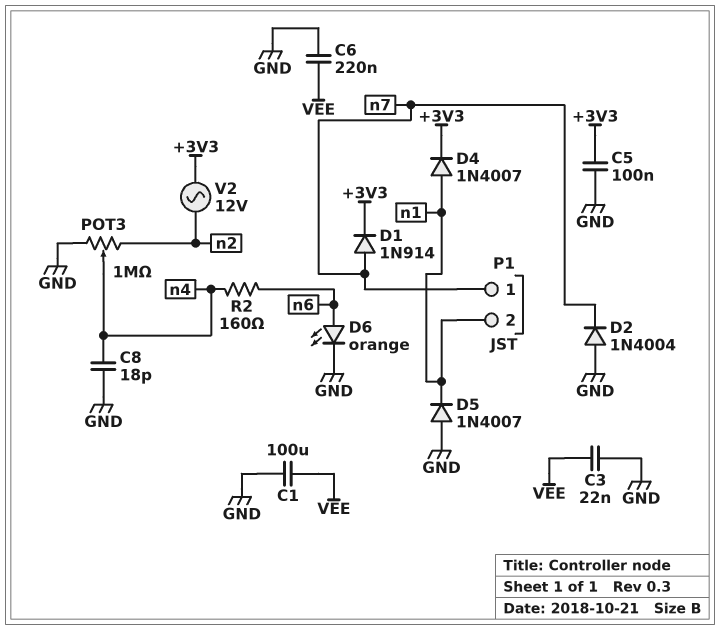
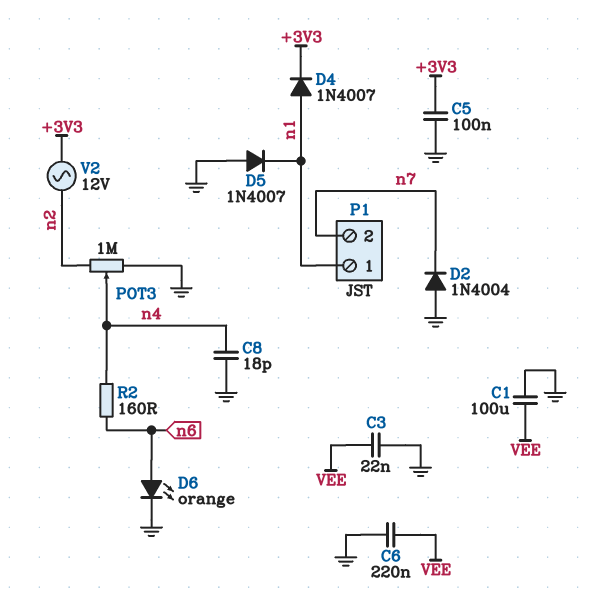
D1: diode 1N914 (A n7, K +3V3) -> none
P1 pin 1: n7 -> n1
P1 pin 2: n1 -> n7

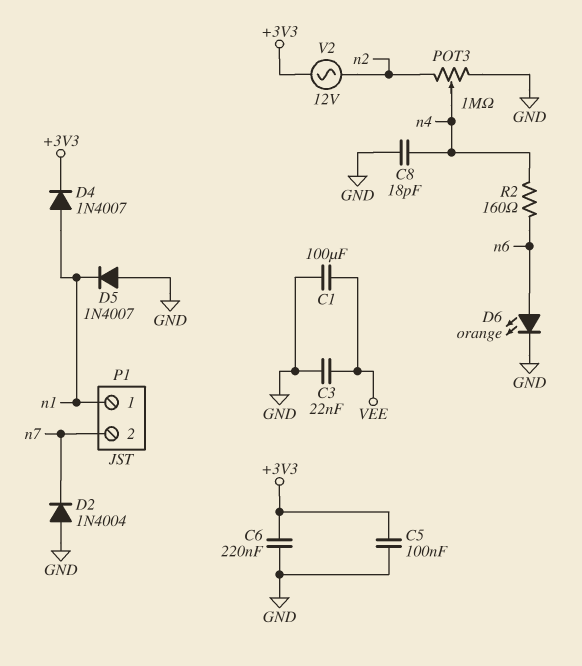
C6: 220nF (GND, VEE) -> 220nF (+3V3, GND)

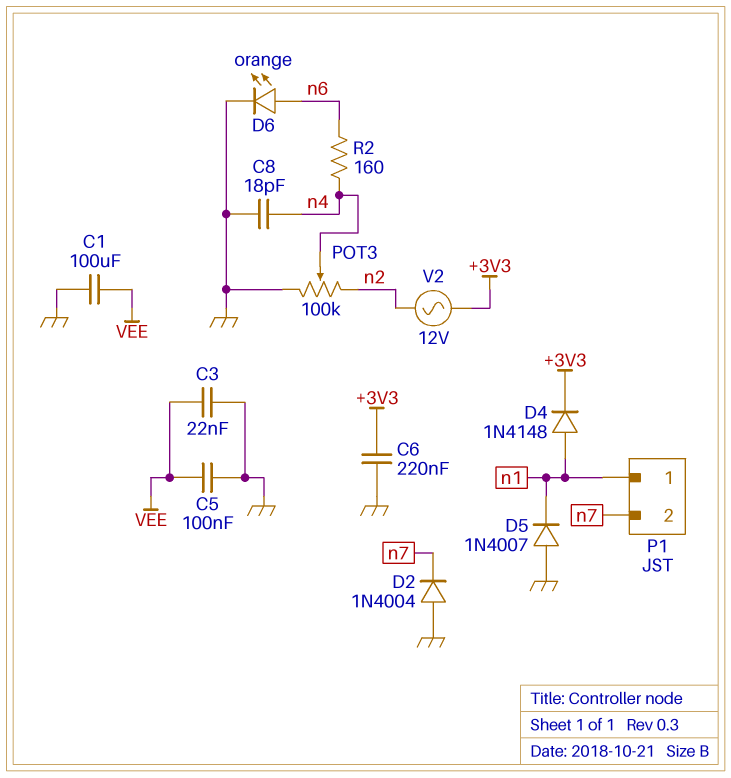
C5: 100nF (+3V3, GND) -> 100nF (GND, VEE)
D4: diode 1N4007 (A n1, K +3V3) -> diode 1N4148 (A n1, K +3V3)
POT3: 1M (GND, n2, wiper n4) -> 100k (GND, n2, wiper n4)

